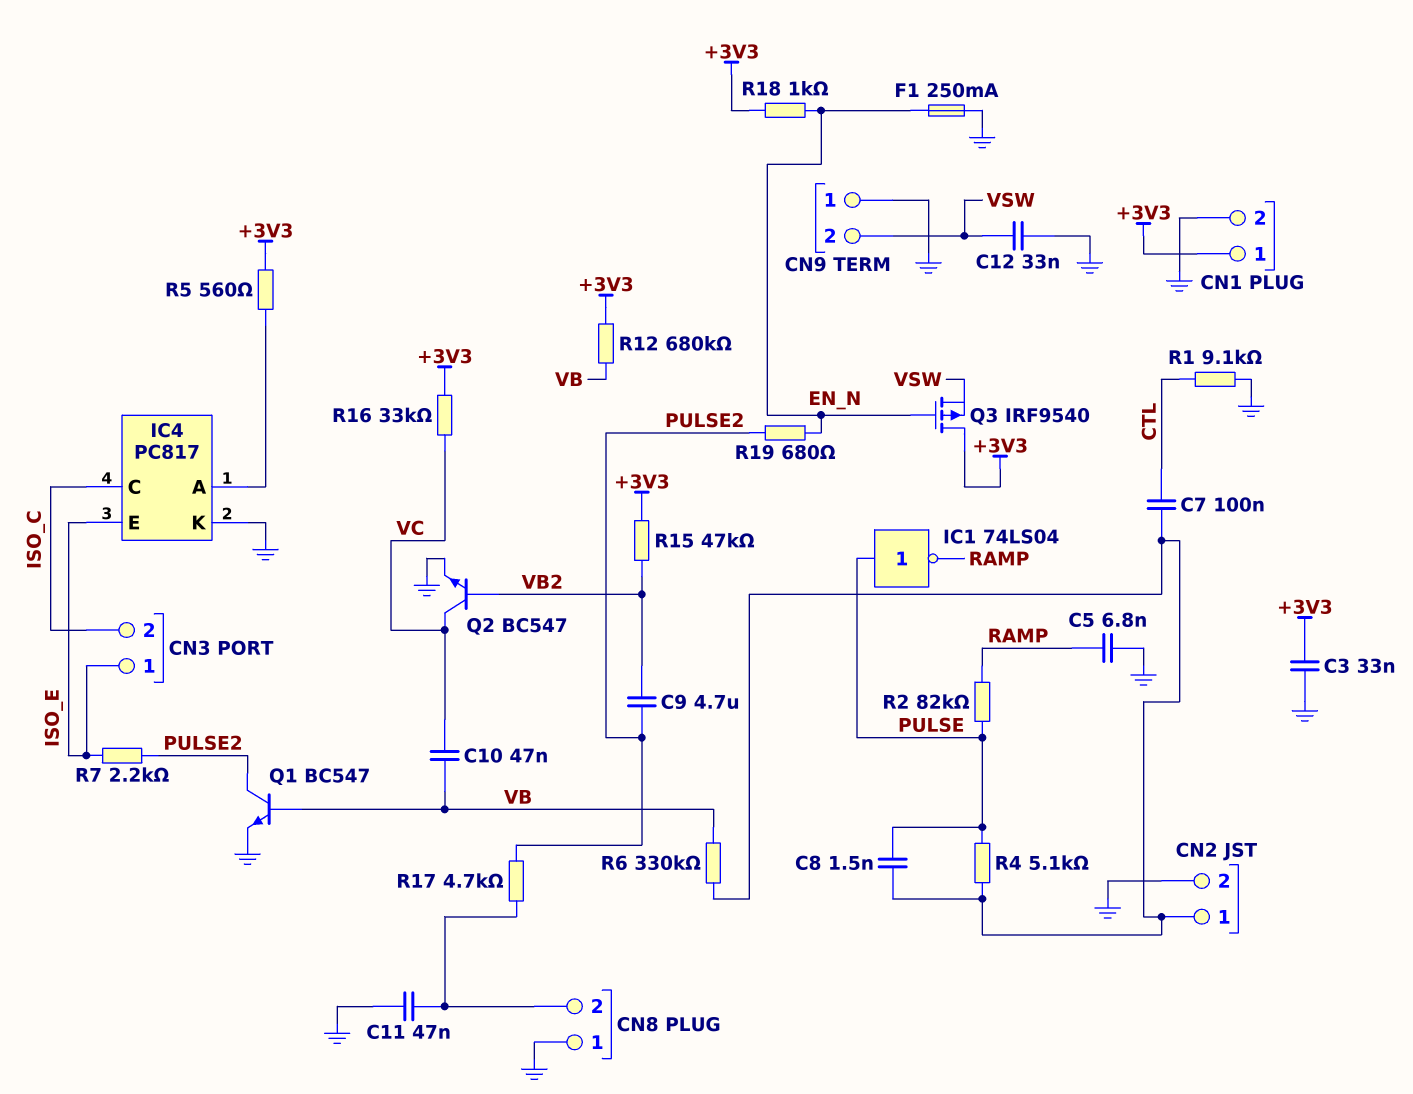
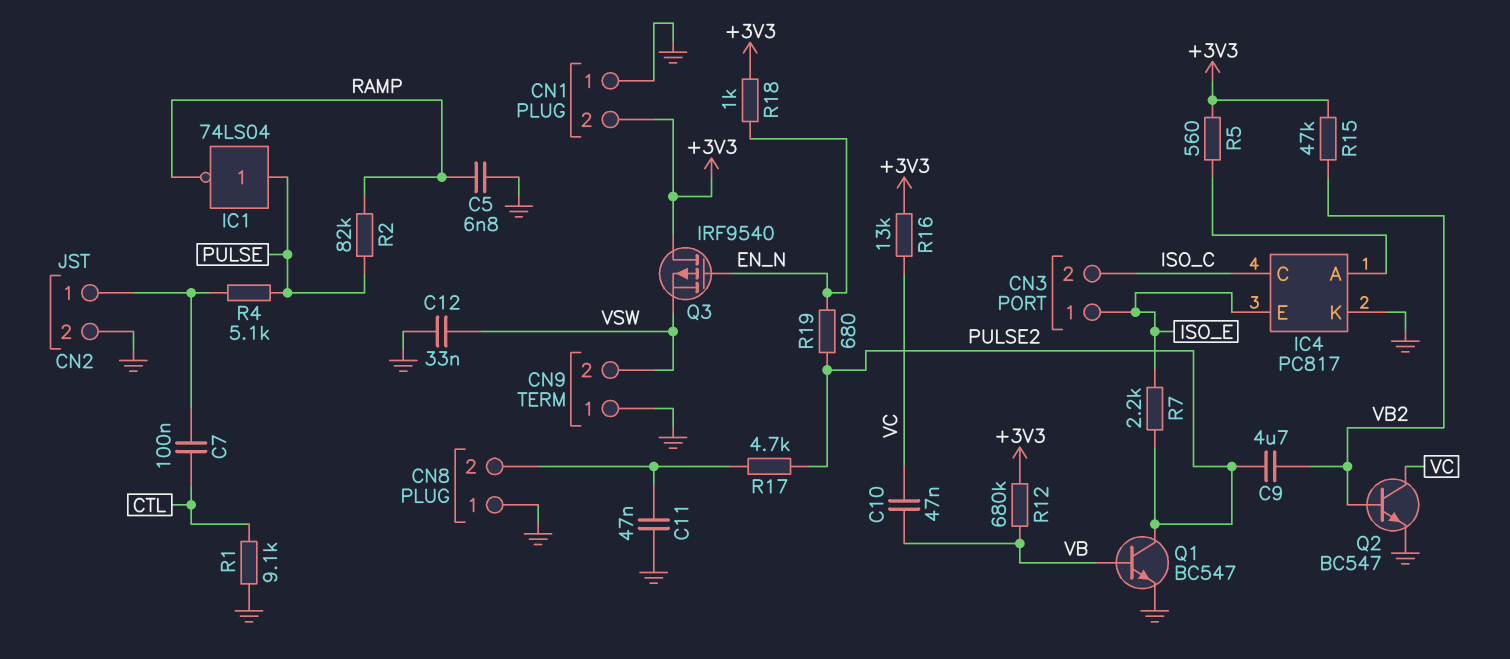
C3: 33nF (+3V3, GND) -> none
C8: 1.5nF (CN2/1, PULSE) -> none
CN1 pin 1: +3V3 -> GND
CN1 pin 2: GND -> +3V3
F1: 250mA (EN_N, GND) -> none
R6: 330k (CN2/1, VB) -> none
R16: 33k (+3V3, VC) -> 13k (+3V3, VC)

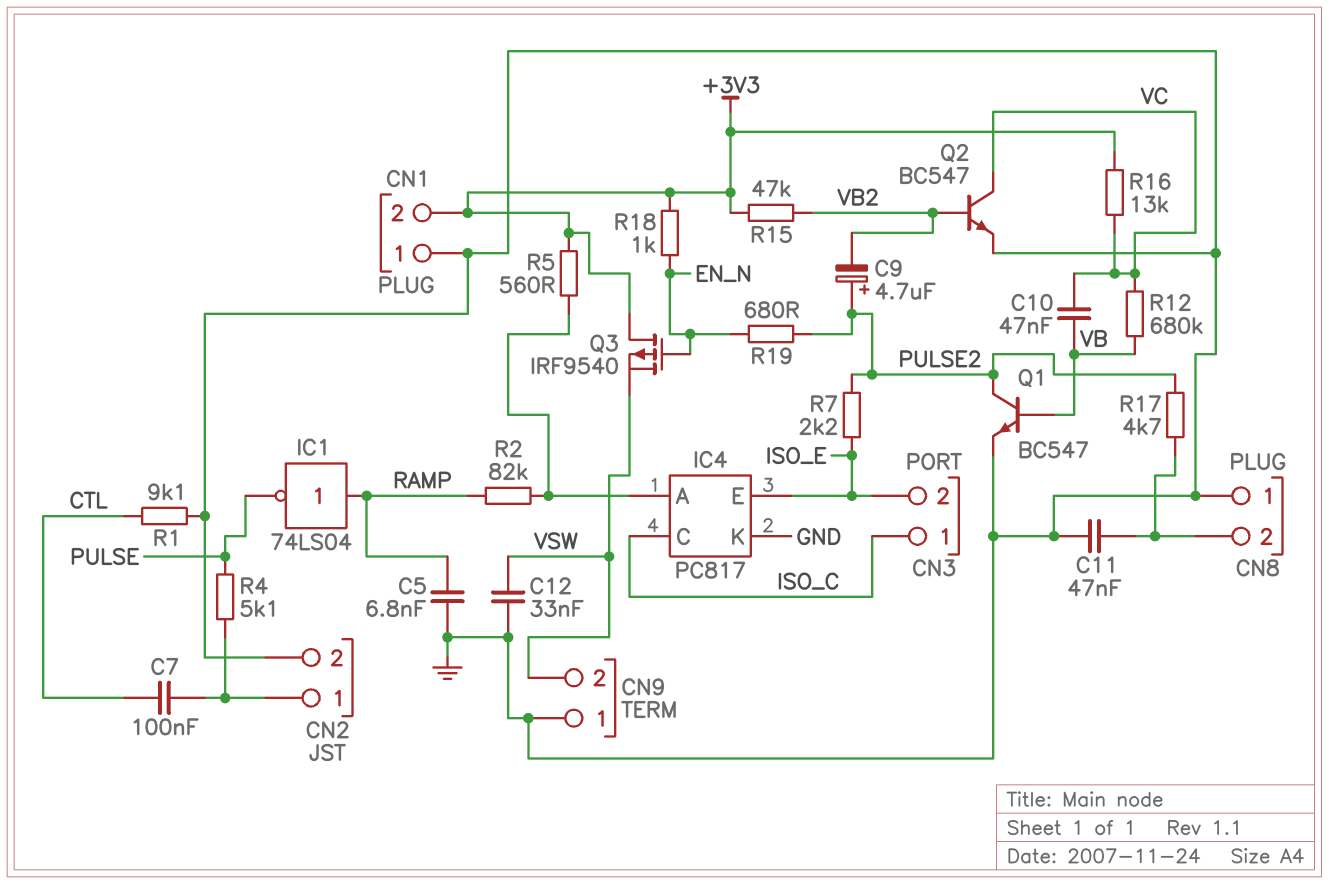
C9: 4.7uF (PULSE2, VB2) -> 4.7uF (plus PULSE2, minus VB2)
CN3 pin 1: ISO_E -> ISO_C
CN3 pin 2: ISO_C -> ISO_E
IC1: NOT 74LS04 (in PULSE, out RAMP) -> NOT 74LS04 (in RAMP, out PULSE)
R2: 82k (PULSE, RAMP) -> 82k (IC4/A, RAMP)
R12: 680k (+3V3, VB) -> 680k (VB, VC)

